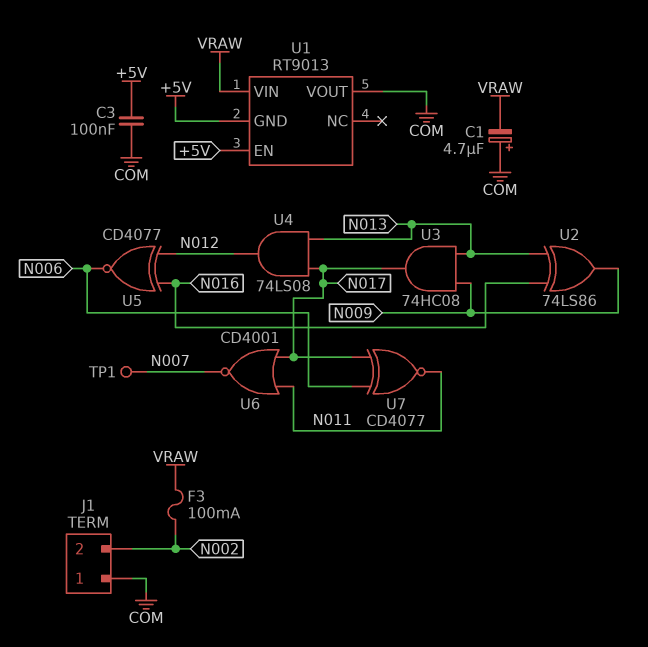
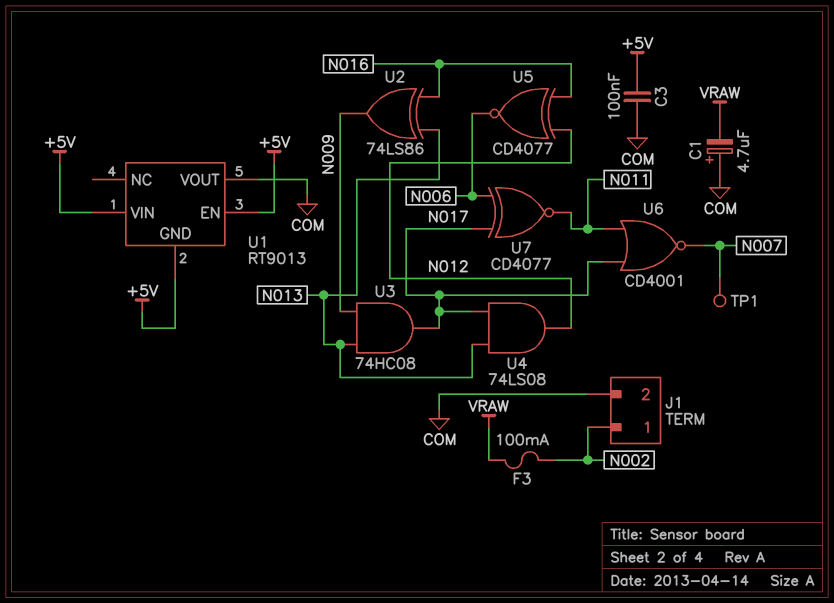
J1 pin 1: COM -> N002
J1 pin 2: N002 -> COM
U1 pin VIN: VRAW -> +5V

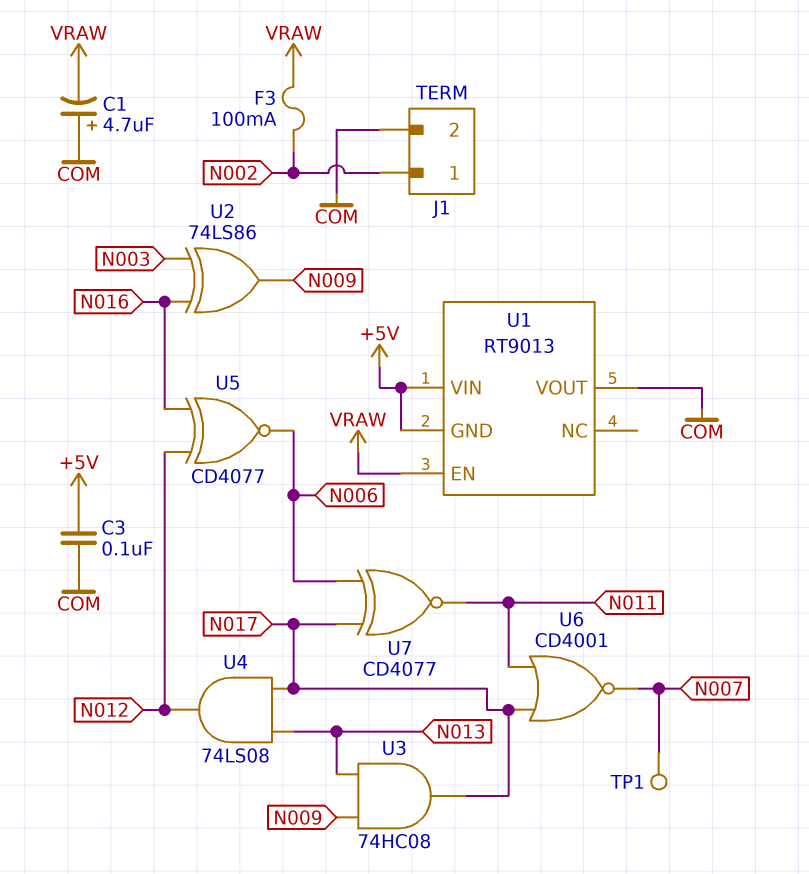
U1 pin EN: +5V -> VRAW
U2: XOR 74LS86 (in N013, in N016, out N009) -> XOR 74LS86 (in N003, in N016, out N009)

